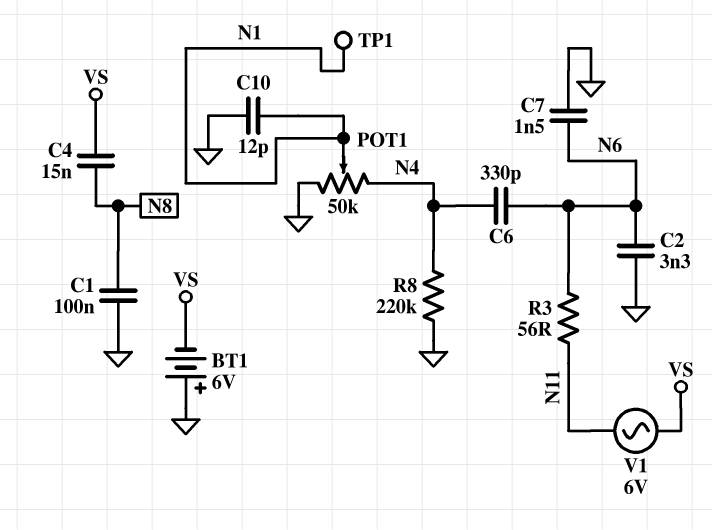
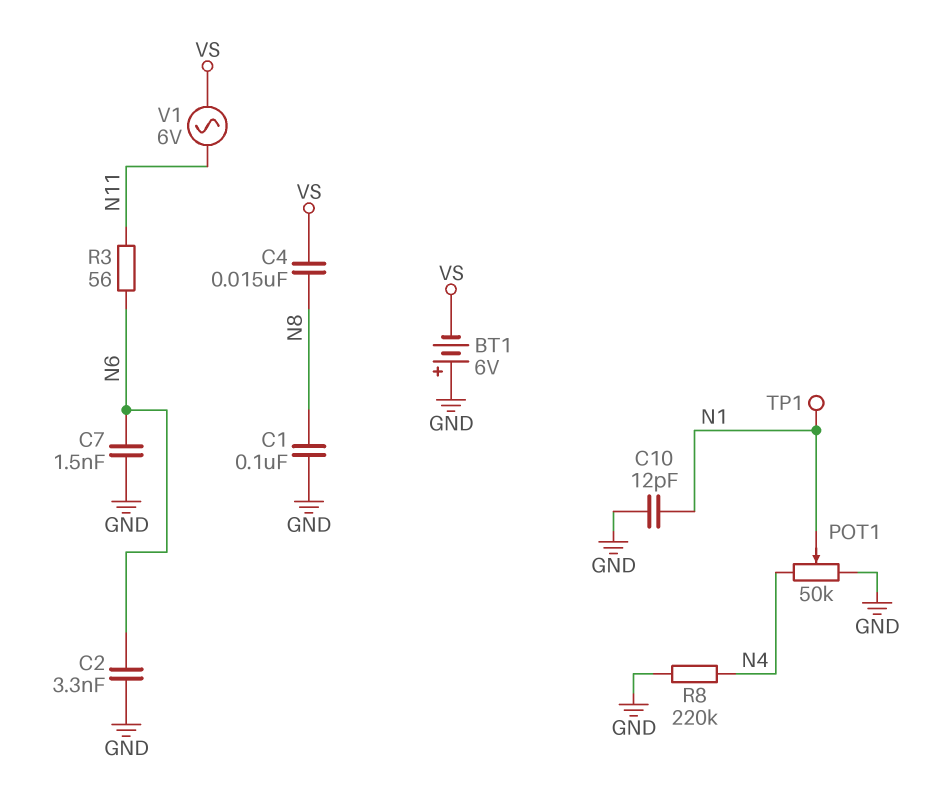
C6: 330pF (N4, N6) -> none

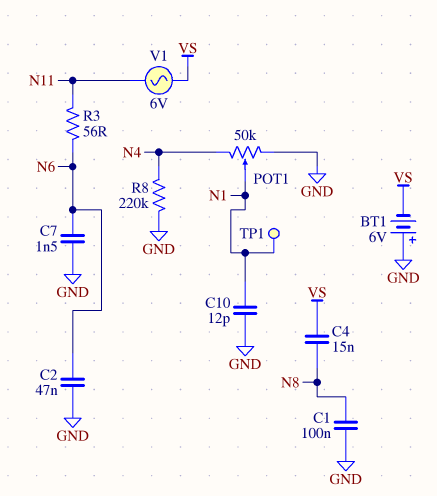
C2: 3.3nF (GND, N6) -> 47nF (GND, N6)

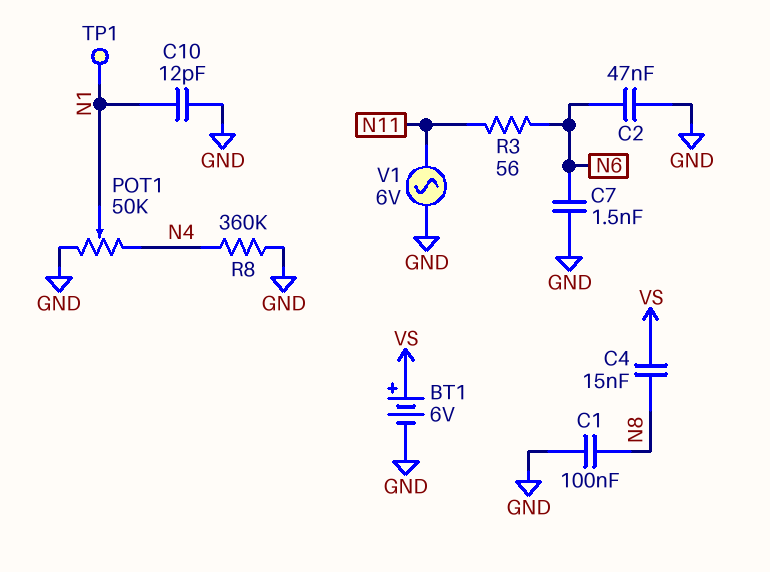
BT1: 6V (plus GND, minus VS) -> 6V (plus VS, minus GND)
R8: 220k (GND, N4) -> 360k (GND, N4)
V1: AC 6V (N11, VS) -> AC 6V (GND, N11)

